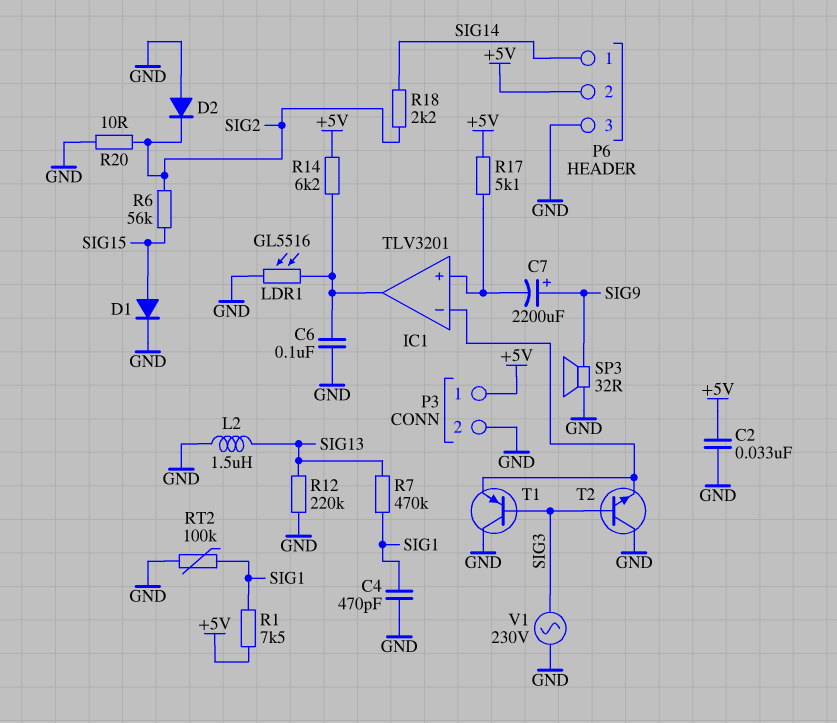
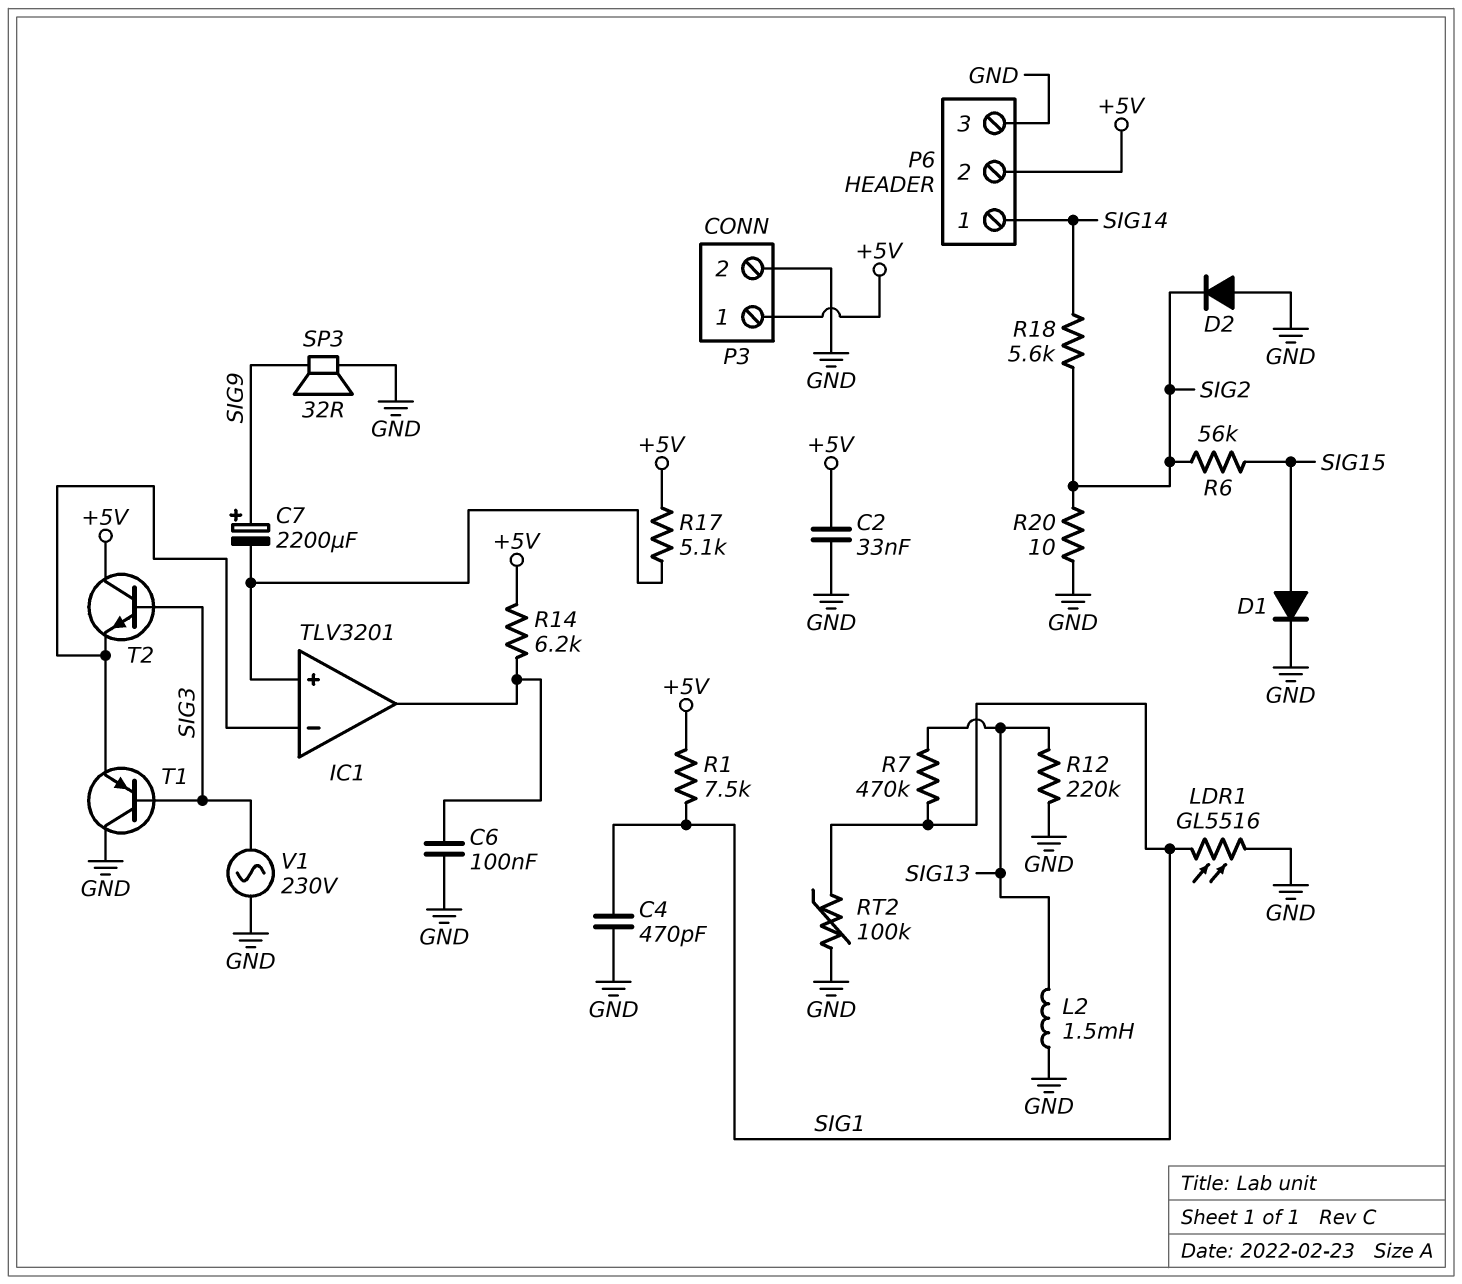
L2: 1.5uH (GND, SIG13) -> 1.5mH (GND, SIG13)
LDR1: GL5516 (GND, IC1/out) -> GL5516 (GND, SIG1)
R18: 2.2k (SIG2, SIG14) -> 5.6k (SIG2, SIG14)
T2: NPN (B SIG3, C GND, E IC1/in-) -> NPN (B SIG3, C +5V, E IC1/in-)

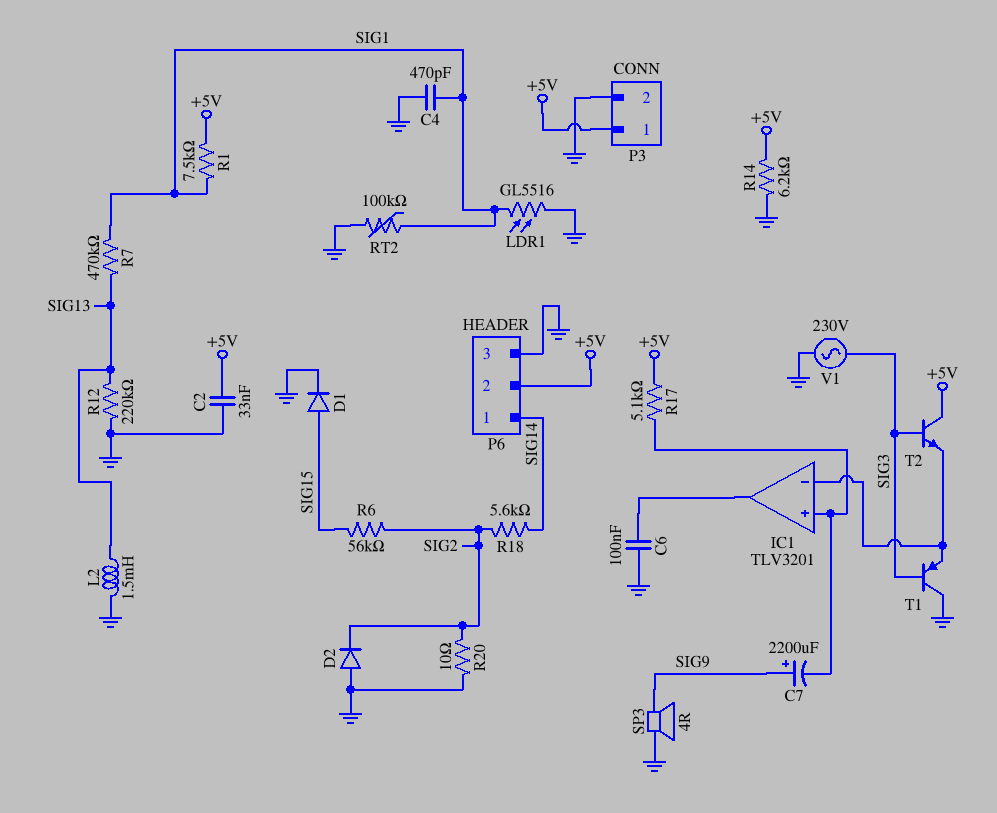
R14: 6.2k (+5V, IC1/out) -> 6.2k (+5V, GND)
SP3: speaker 32R (GND, SIG9) -> speaker 4R (GND, SIG9)

